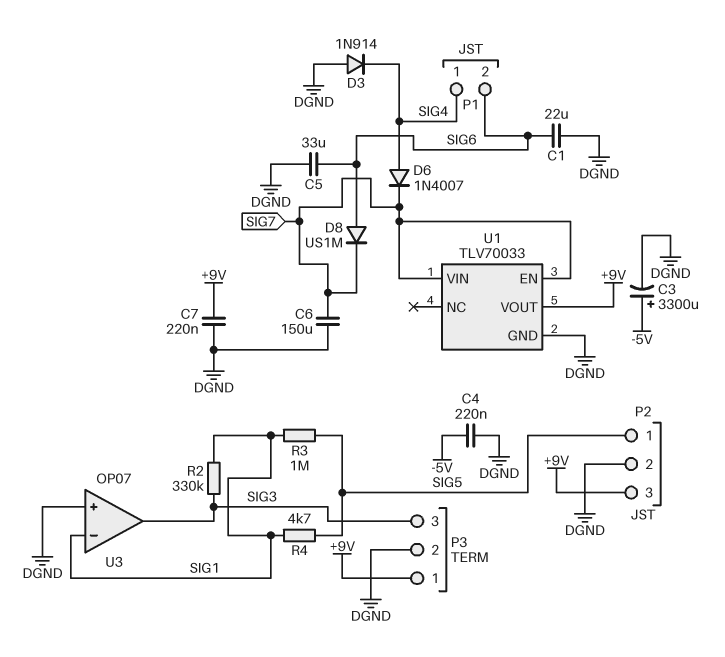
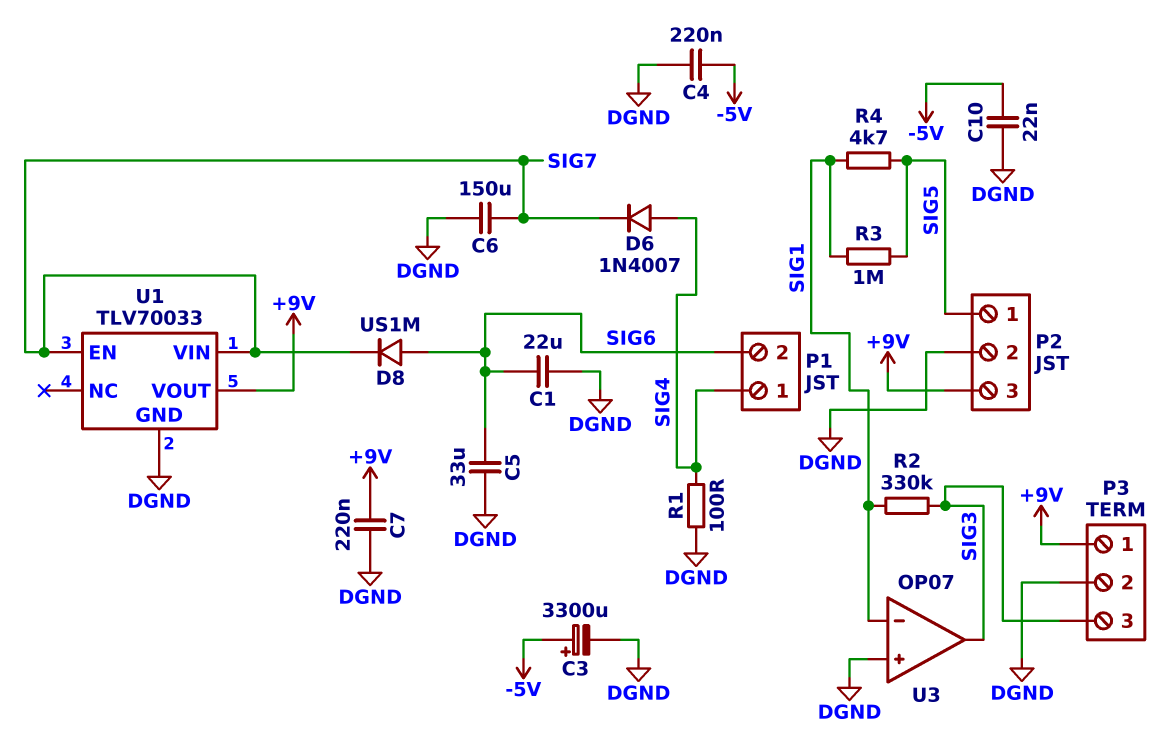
C10: none -> 22nF (-5V, DGND)
D3: diode 1N914 (A DGND, K SIG4) -> none
R1: none -> 100 (DGND, SIG4)

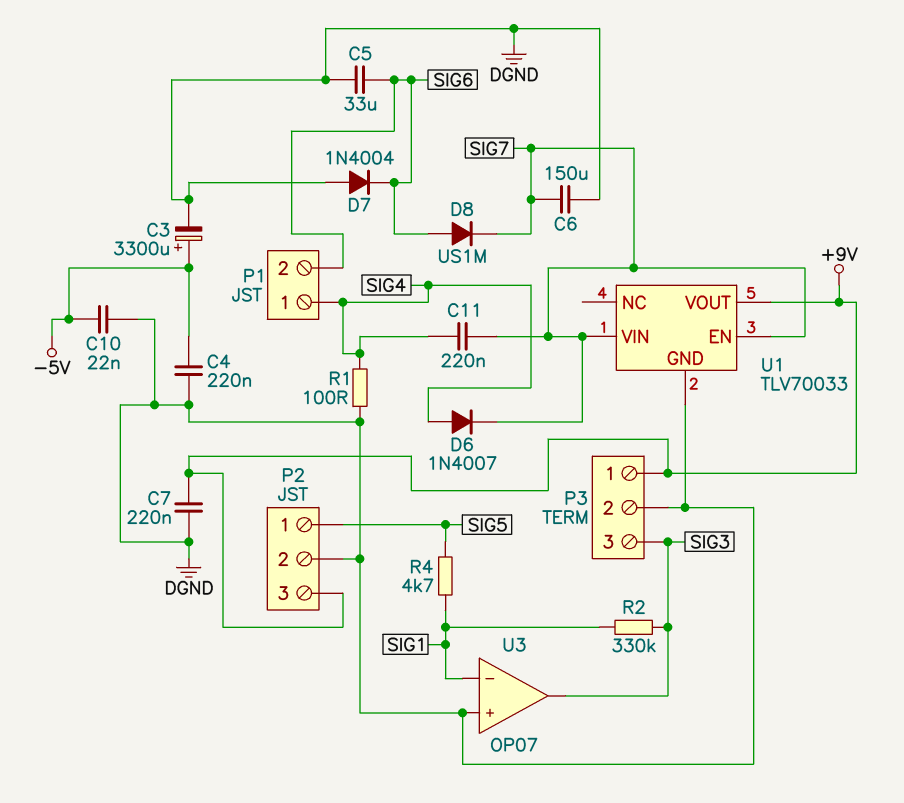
C1: 22uF (DGND, SIG6) -> none
C11: none -> 220nF (SIG4, SIG7)
D7: none -> diode 1N4004 (A DGND, K SIG6)
R3: 1M (SIG1, SIG5) -> none

